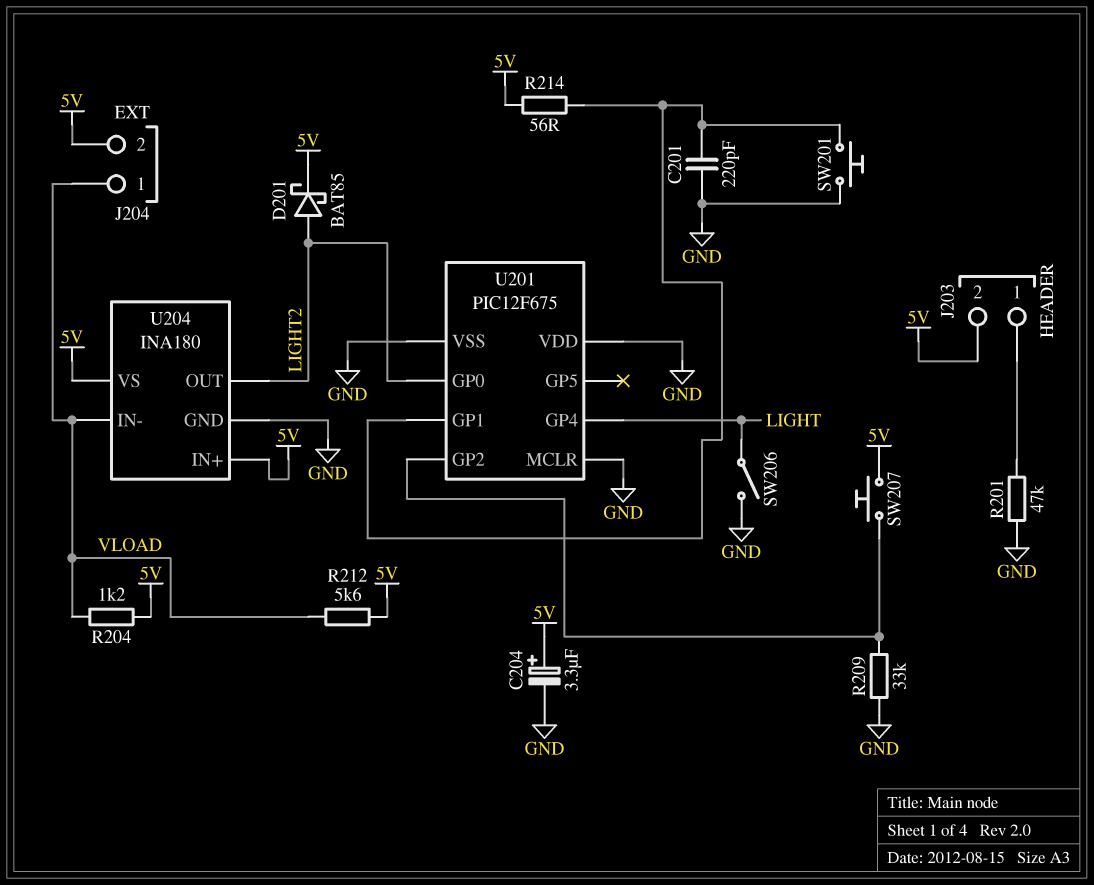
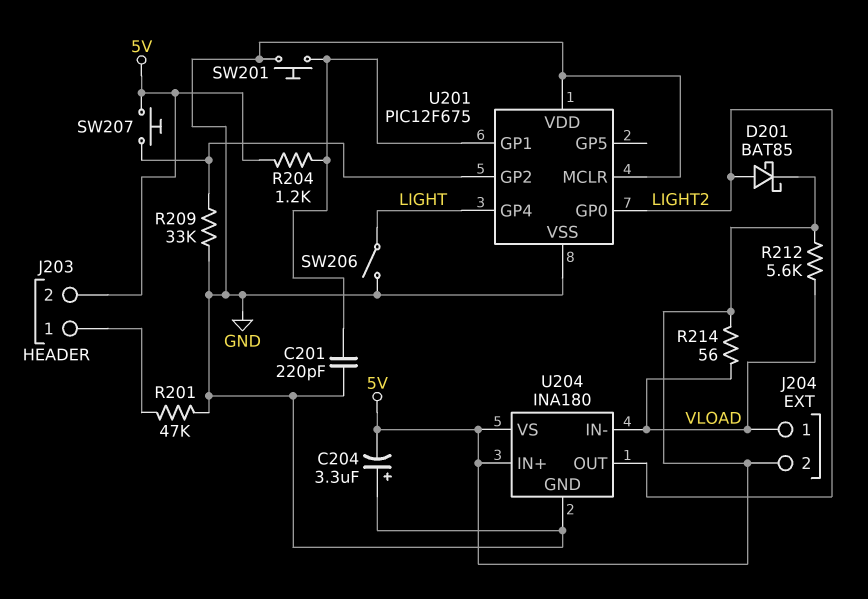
C204: 3.3uF (plus 5V, minus GND) -> 3.3uF (plus GND, minus 5V)
R204: 1.2k (5V, VLOAD) -> 1.2k (5V, U201/GP1)
R214: 56 (5V, U201/GP1) -> 56 (5V, VLOAD)

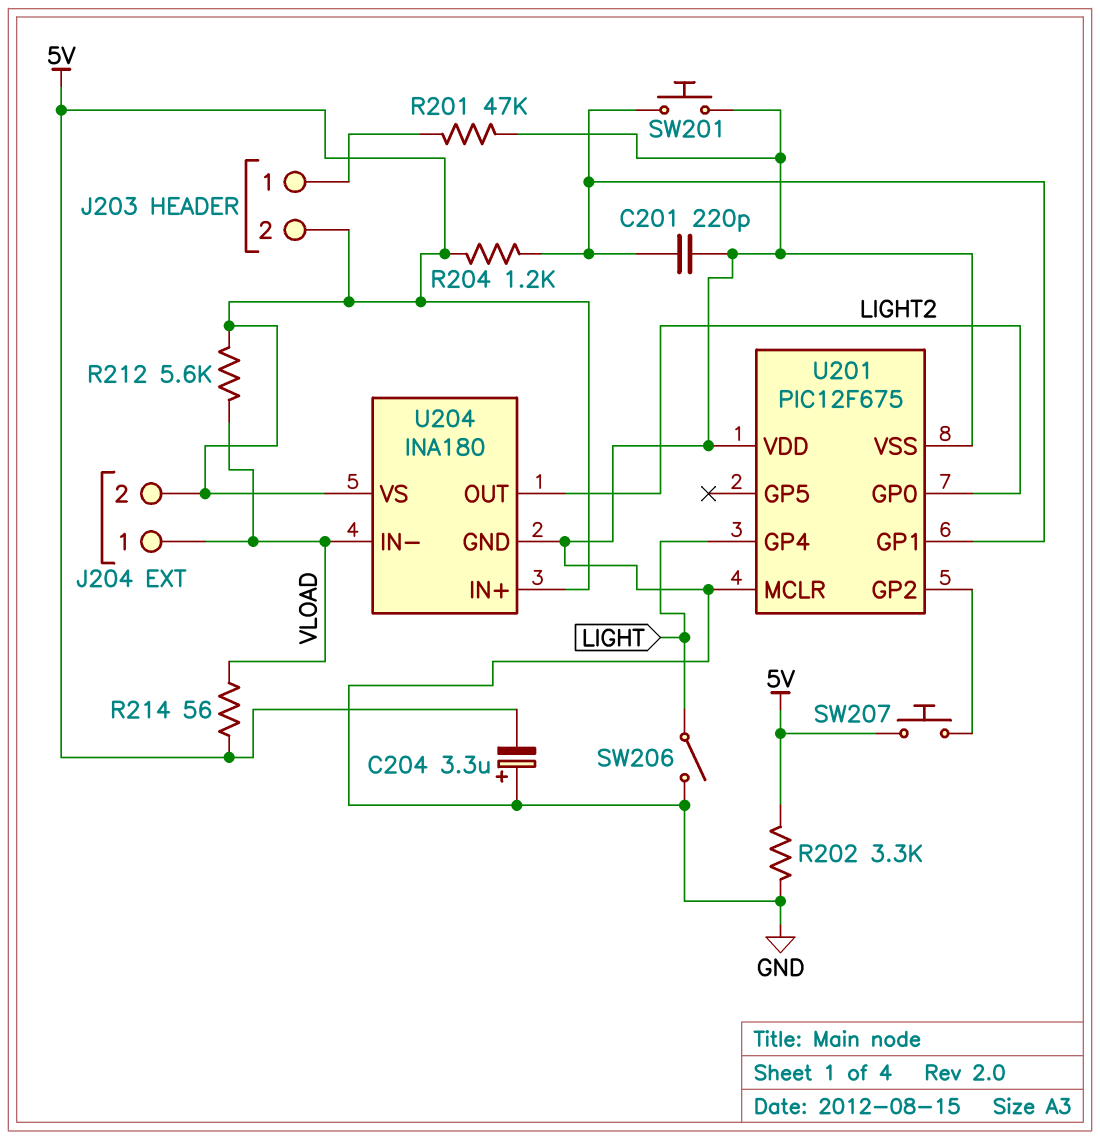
D201: schottky BAT85 (A LIGHT2, K 5V) -> none
R202: none -> 3.3k (5V, GND)
R209: 33k (GND, U201/GP2) -> none

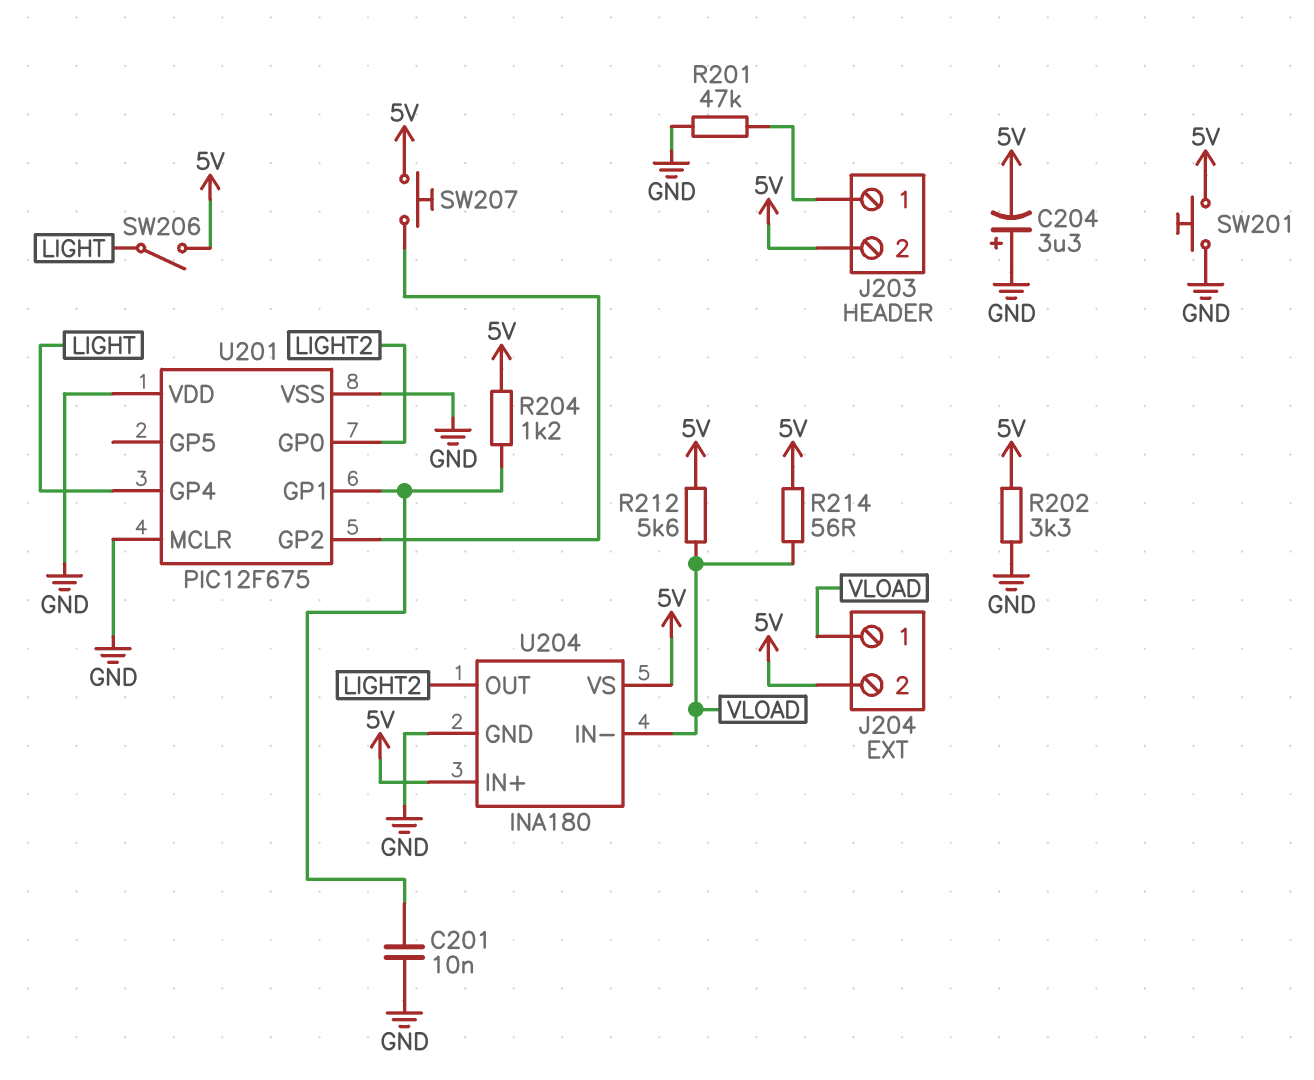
C201: 220pF (GND, U201/GP1) -> 10nF (GND, U201/GP1)
SW201: button (GND, U201/GP1) -> button (5V, GND)
SW206: switch (GND, LIGHT) -> switch (5V, LIGHT)

